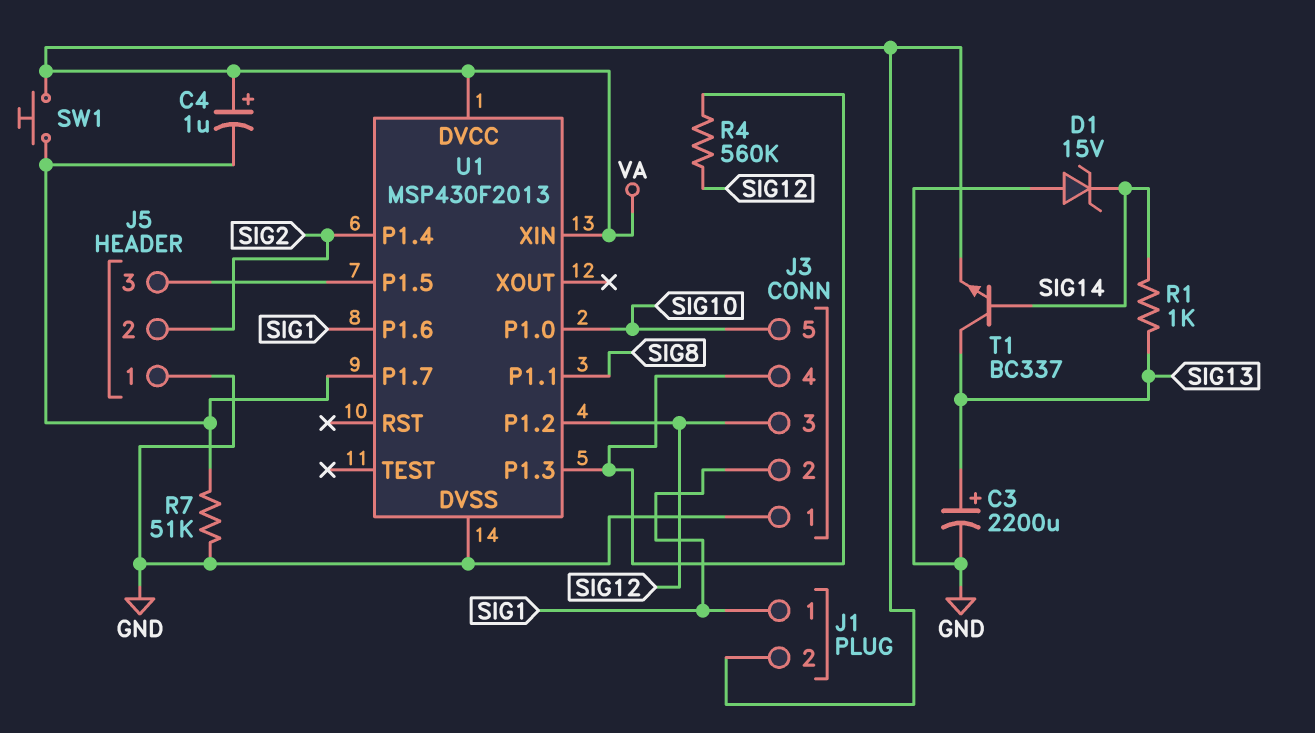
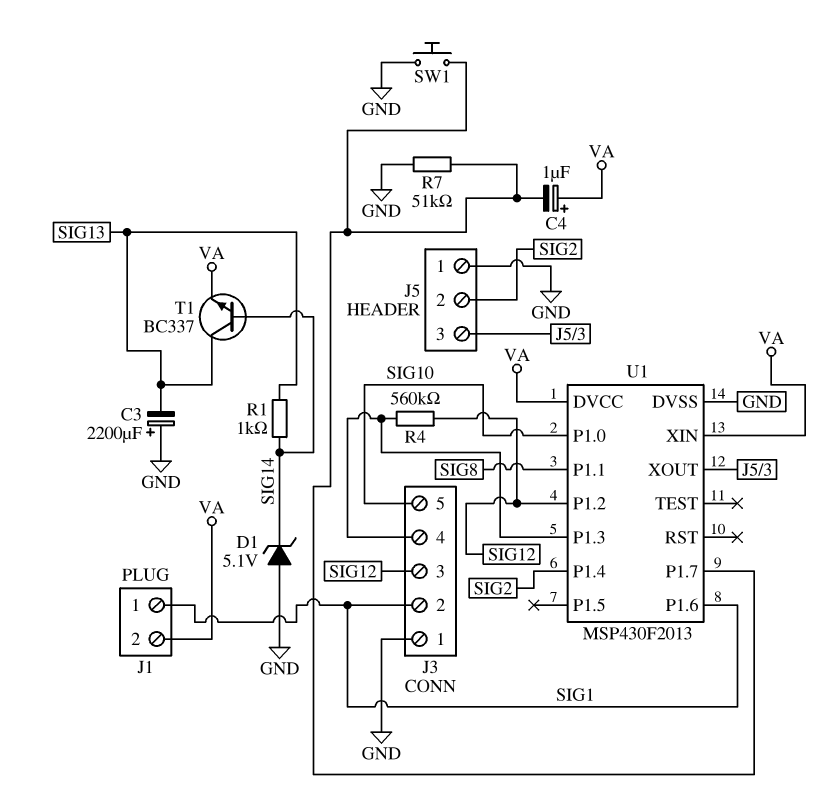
C3: 2200uF (plus SIG13, minus GND) -> 2200uF (plus GND, minus SIG13)
D1: zener 15V (A GND, K SIG14) -> zener 5.1V (A GND, K SIG14)
SW1: button (U1/P1.7, VA) -> button (GND, U1/P1.7)
U1 pin P1.5: J5/3 -> none
U1 pin XOUT: none -> J5/3

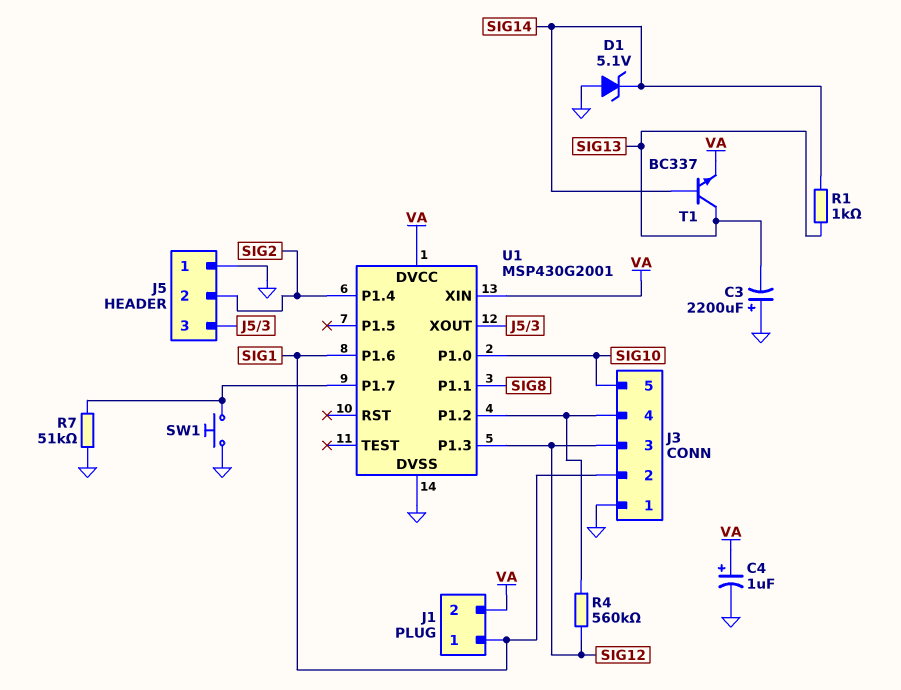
C4: 1uF (plus VA, minus U1/P1.7) -> 1uF (plus VA, minus GND)
U1: MSP430F2013 -> MSP430G2001
U1 pin P1.2: SIG12 -> J3/4
U1 pin P1.3: J3/4 -> SIG12

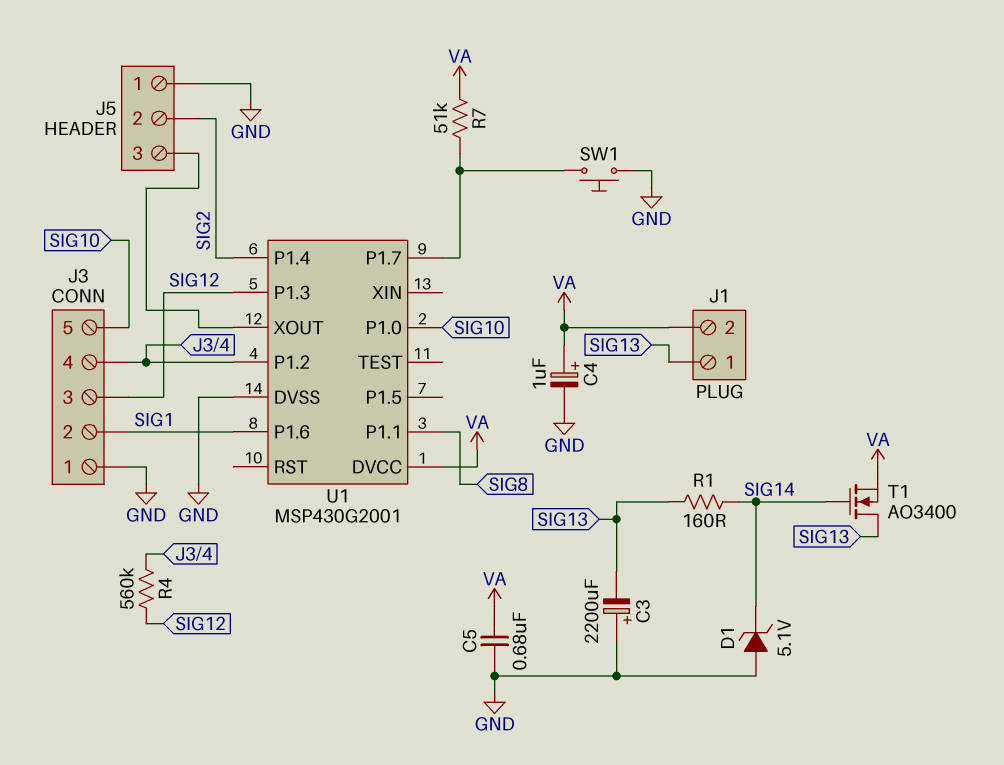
C5: none -> 680nF (GND, VA)
J1 pin 1: SIG1 -> SIG13
R1: 1k (SIG13, SIG14) -> 160 (SIG13, SIG14)
R7: 51k (GND, U1/P1.7) -> 51k (U1/P1.7, VA)
T1: NPN BC337 (B SIG14, C SIG13, E VA) -> NMOS AO3400 (G SIG14, D SIG13, S VA)
U1 pin XIN: VA -> none

